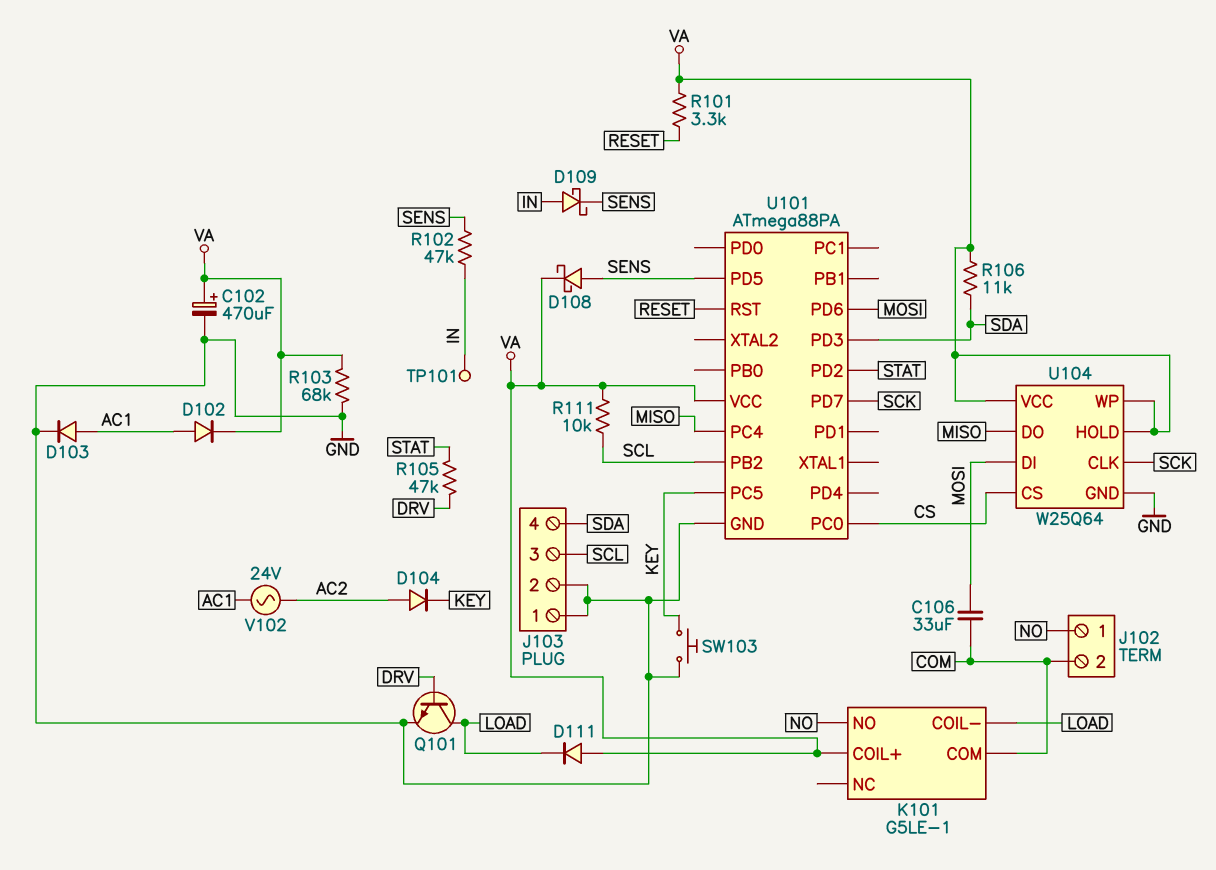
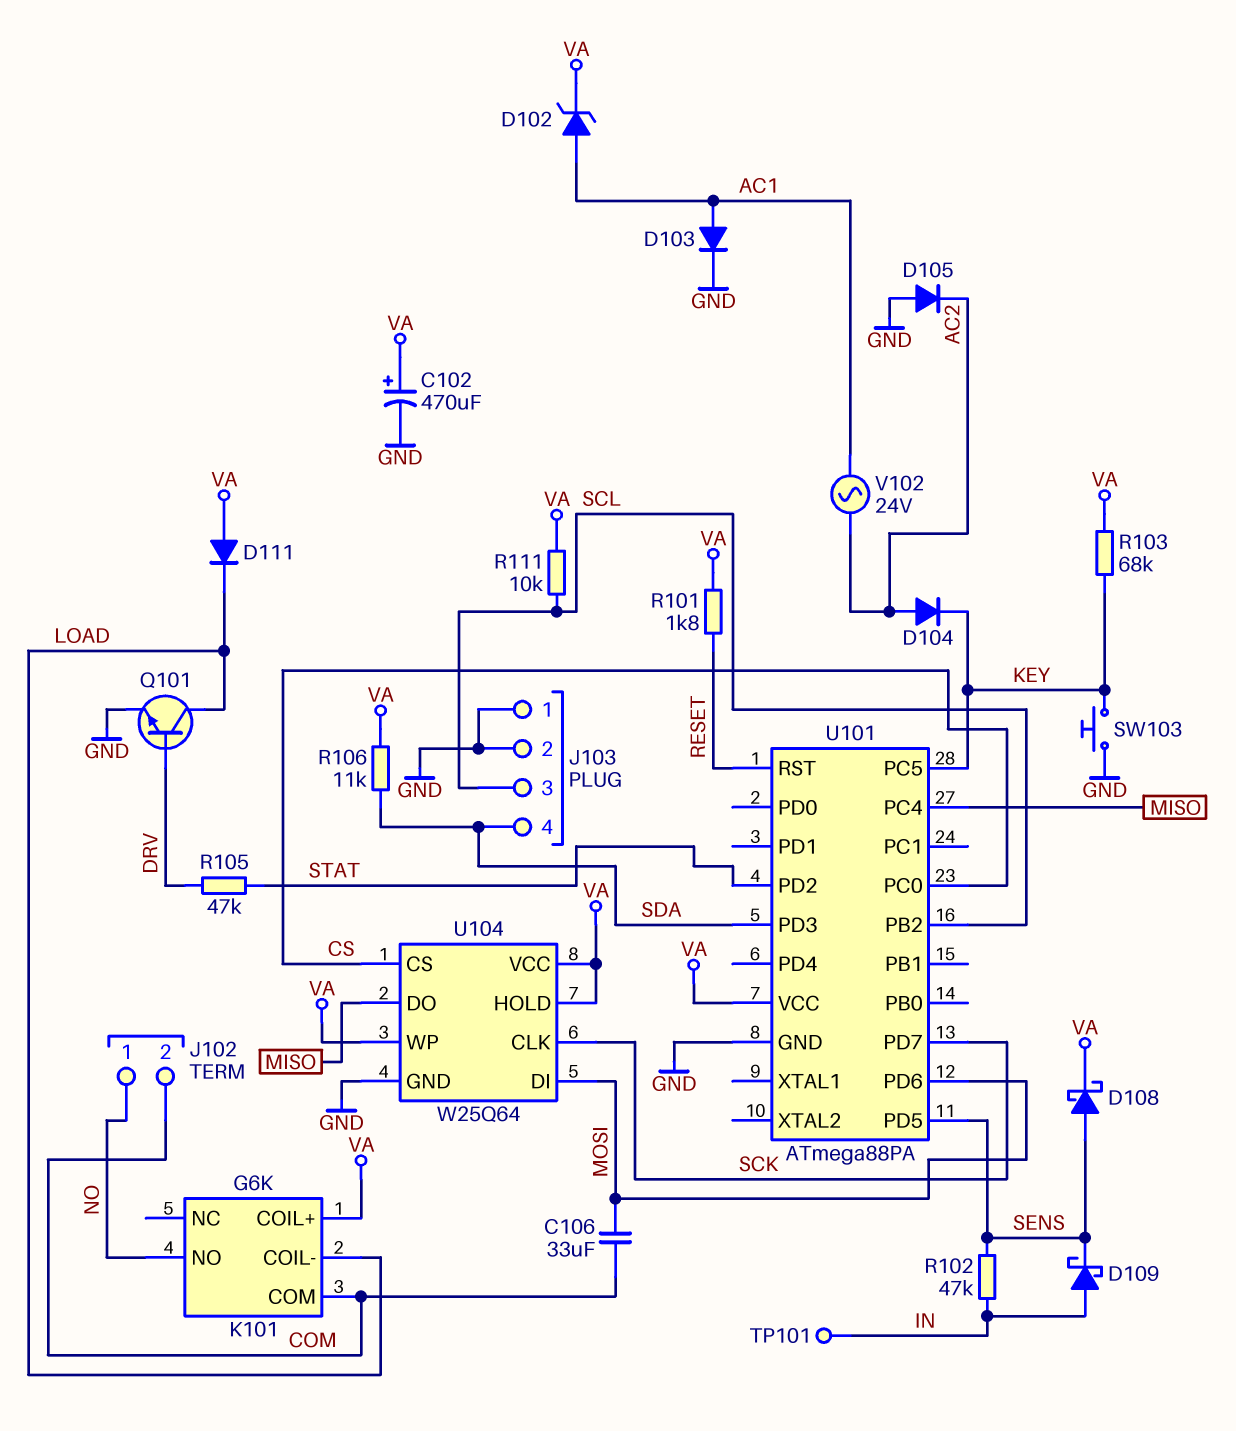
D102: diode (A AC1, K VA) -> zener (A AC1, K VA)
D105: none -> diode (A GND, K AC2)
K101: G5LE-1 -> G6K
R101: 3.3k (RESET, VA) -> 1.8k (RESET, VA)
R103: 68k (GND, VA) -> 68k (KEY, VA)

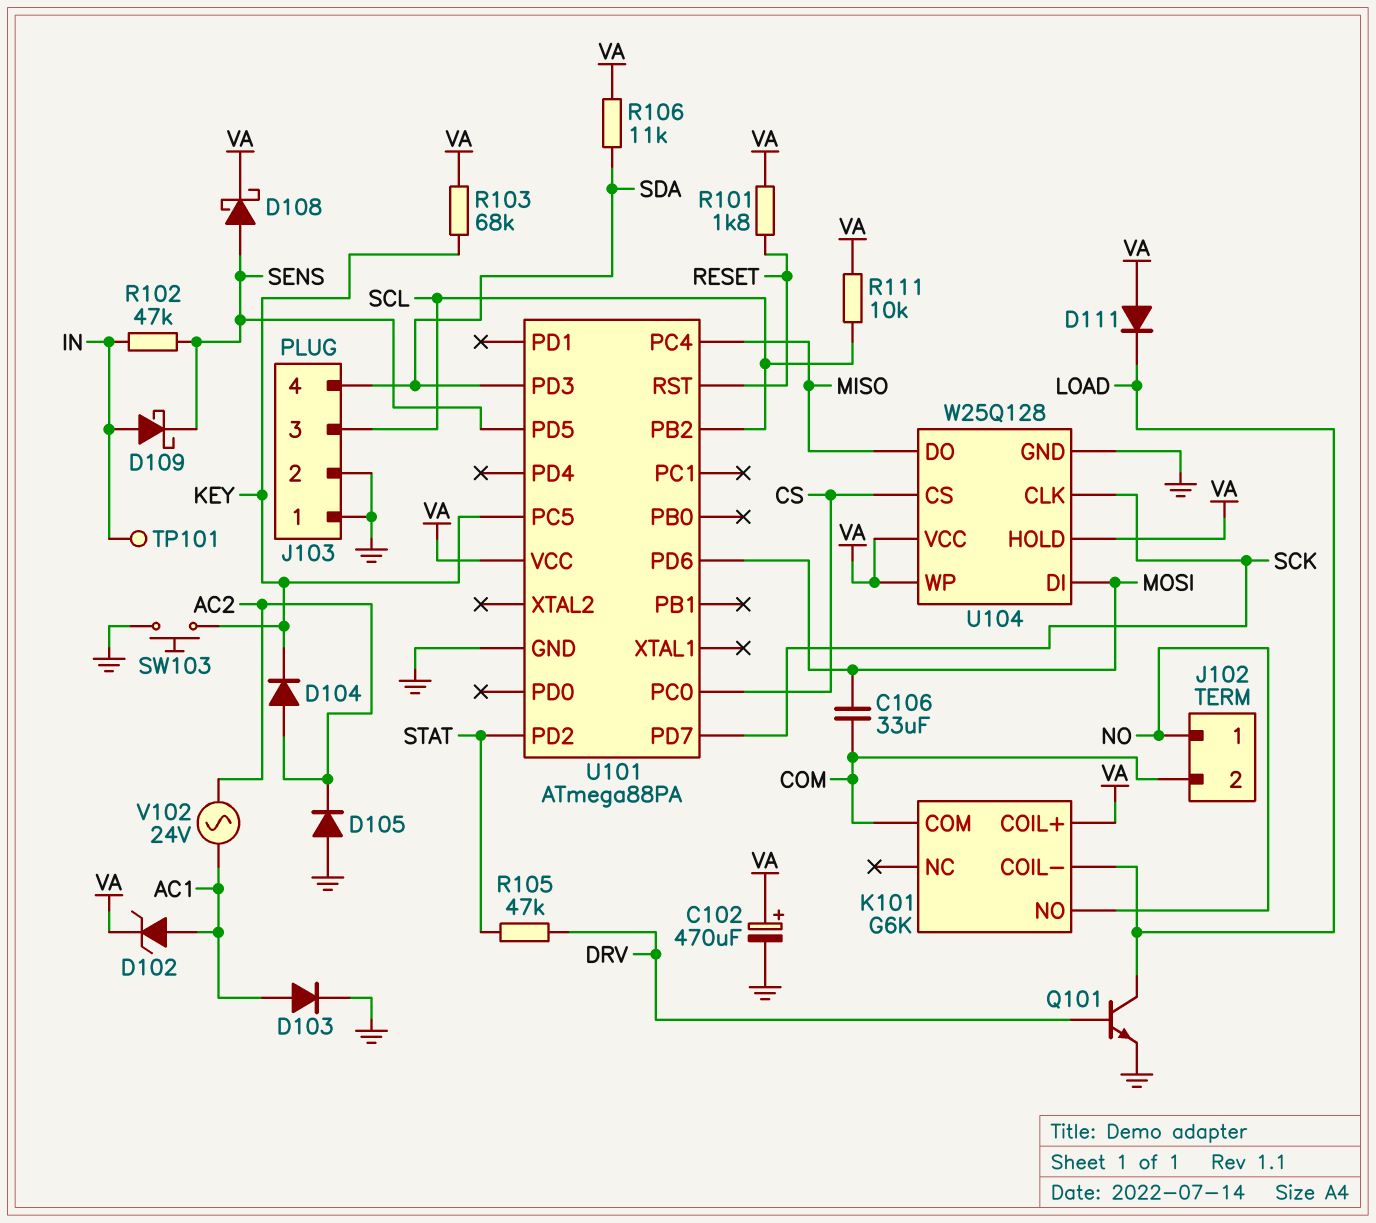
U104: W25Q64 -> W25Q128

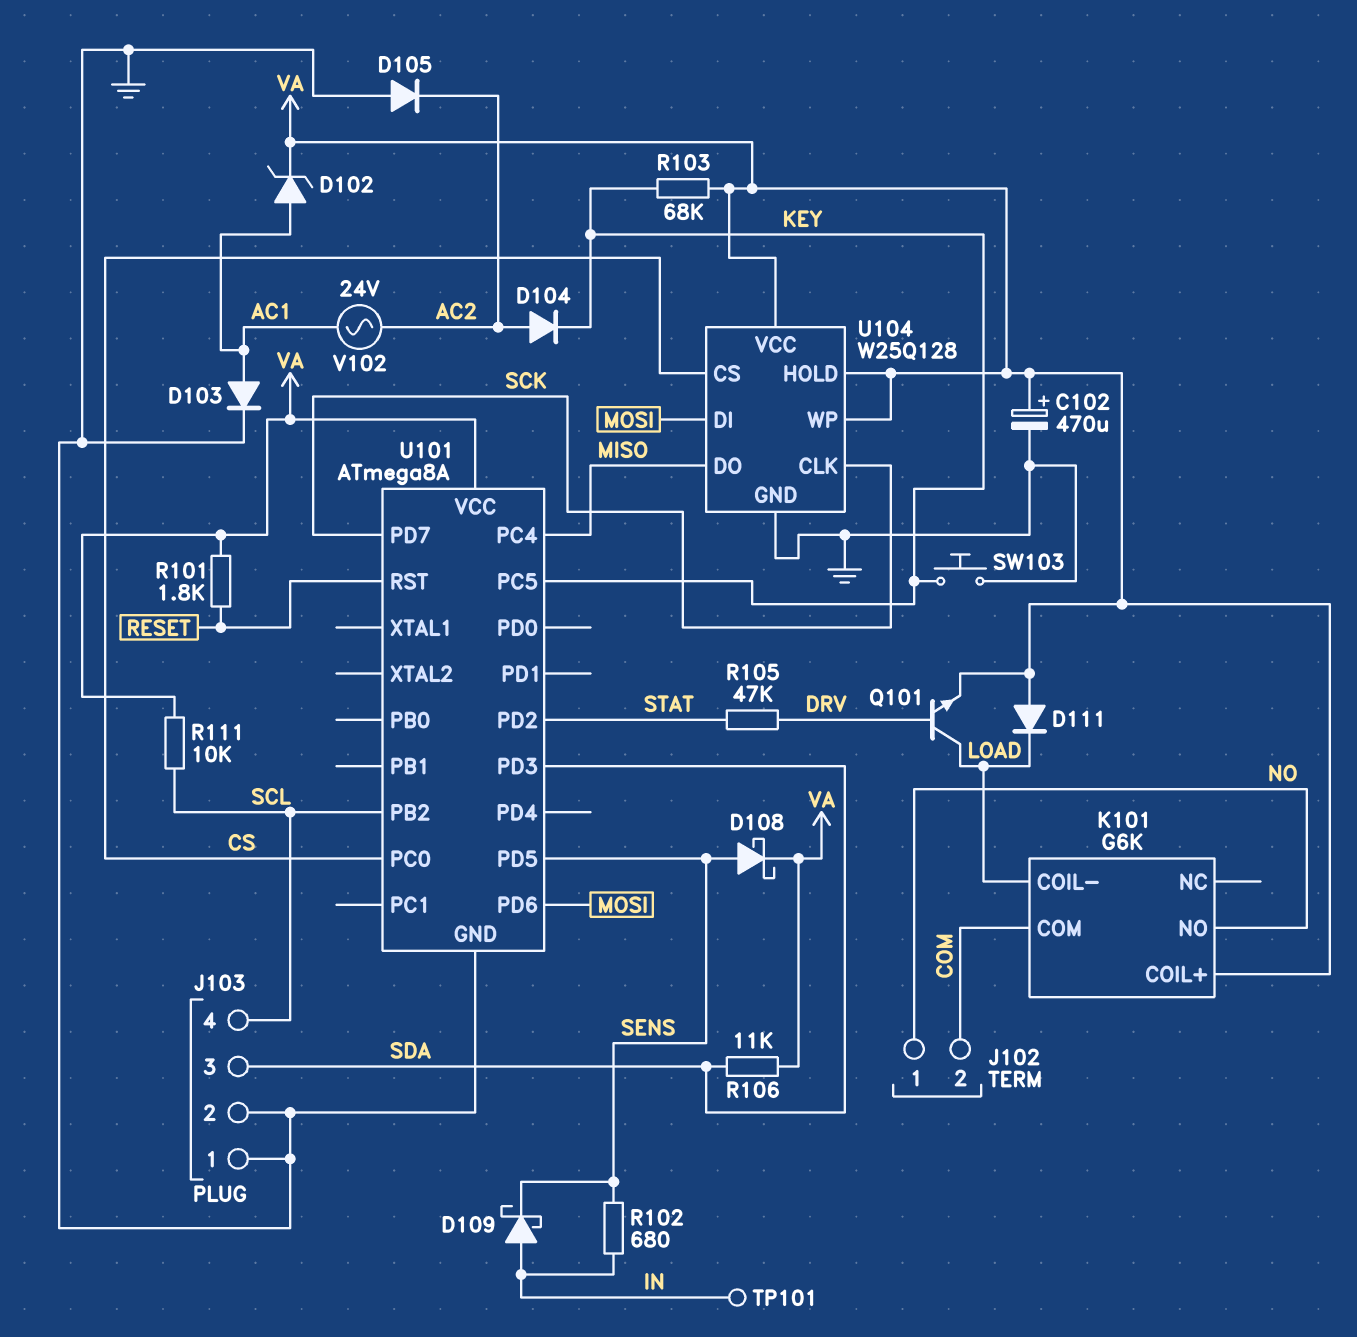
C106: 33uF (COM, MOSI) -> none
J103 pin 3: SCL -> SDA
J103 pin 4: SDA -> SCL
Q101: NPN (B DRV, C LOAD, E GND) -> NPN (B DRV, C LOAD, E VA)
R102: 47k (IN, SENS) -> 680 (IN, SENS)
U101: ATmega88PA -> ATmega8A

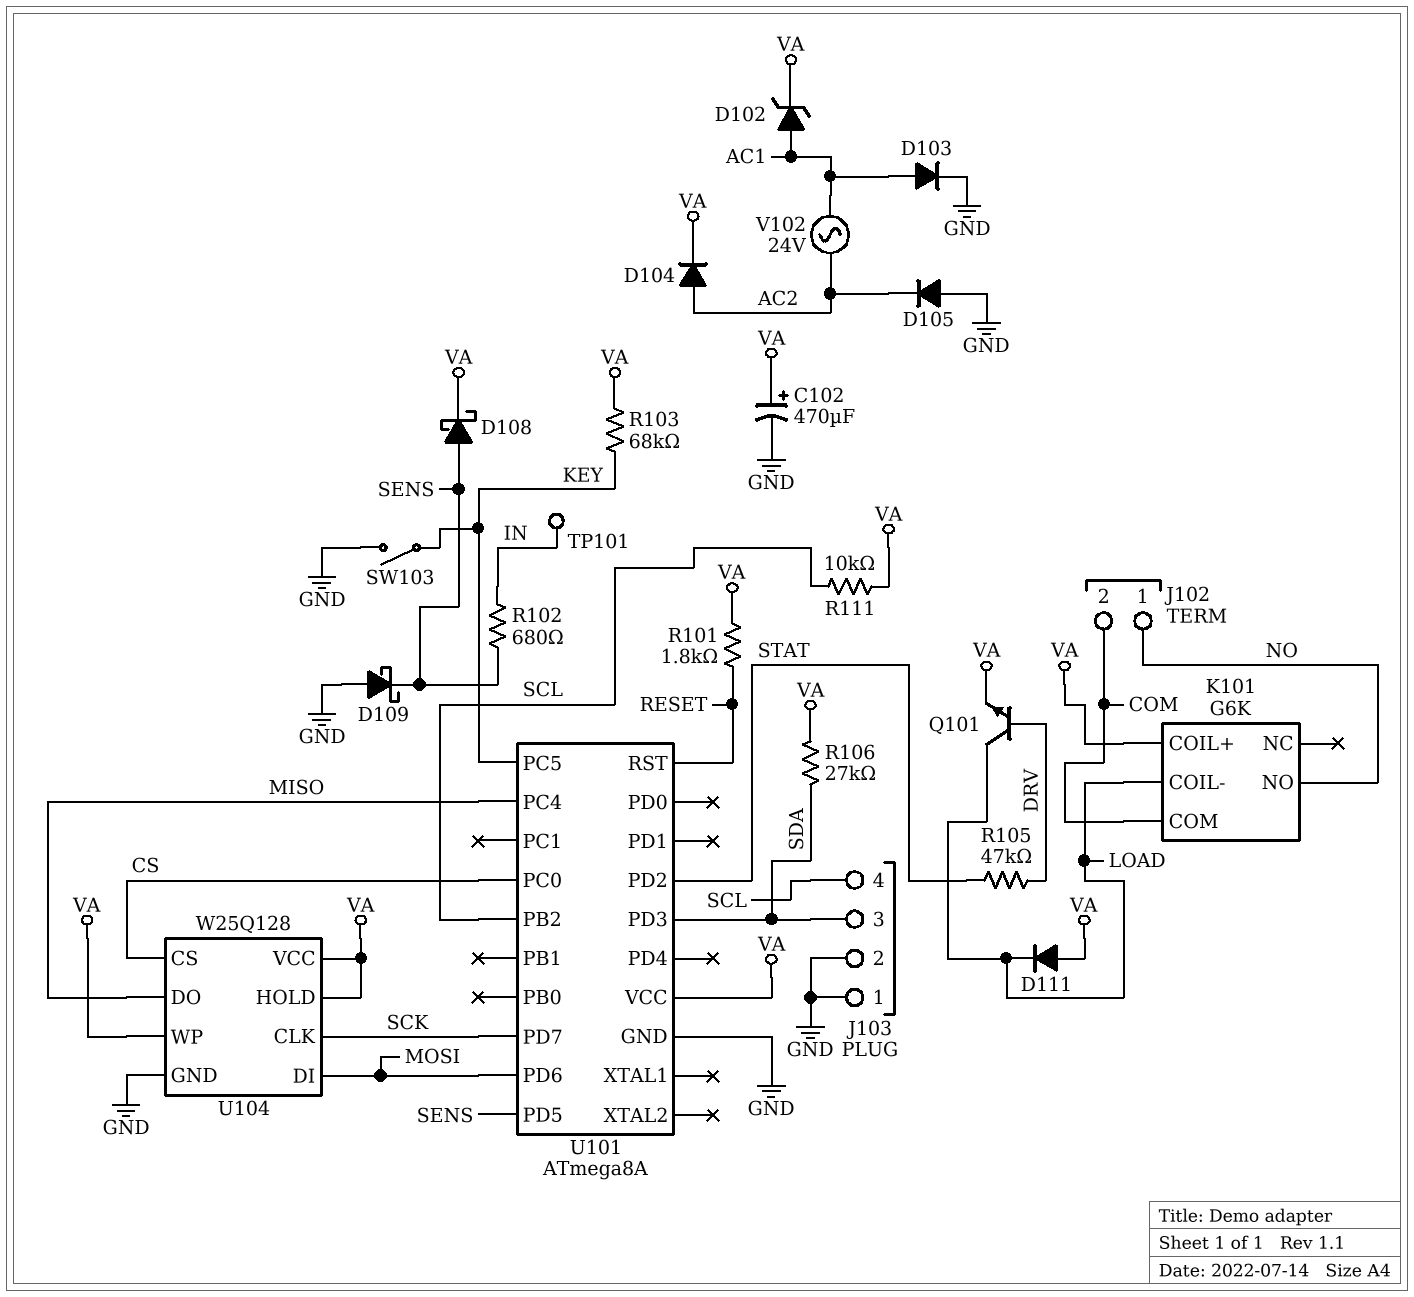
D104: diode (A AC2, K KEY) -> diode (A AC2, K VA)
D109: schottky (A IN, K SENS) -> schottky (A GND, K SENS)
R106: 11k (SDA, VA) -> 27k (SDA, VA)
SW103: button (GND, KEY) -> switch (GND, KEY)

